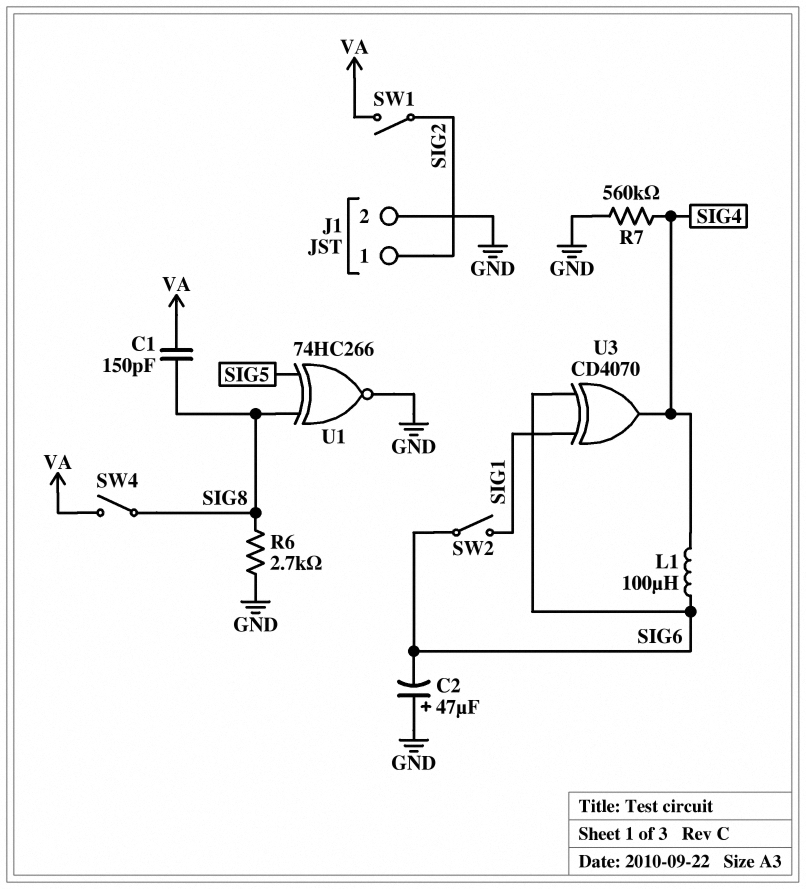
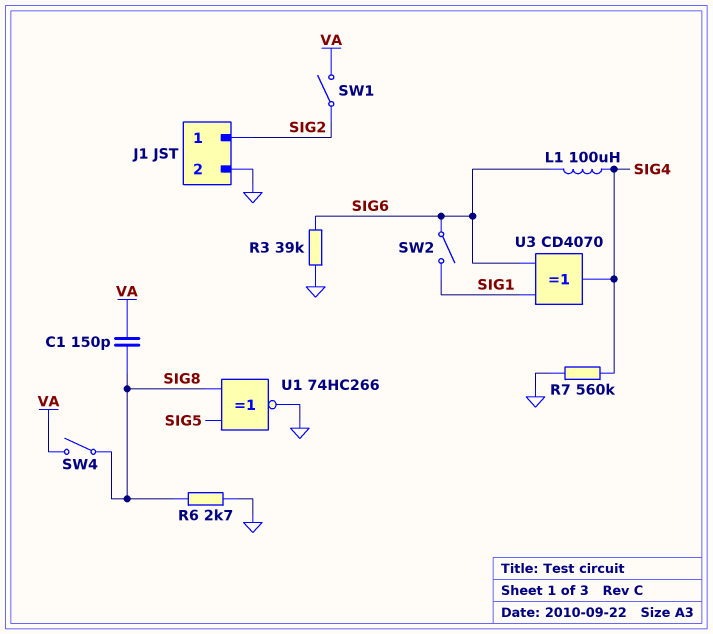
C2: 47uF (plus GND, minus SIG6) -> none
R3: none -> 39k (GND, SIG6)

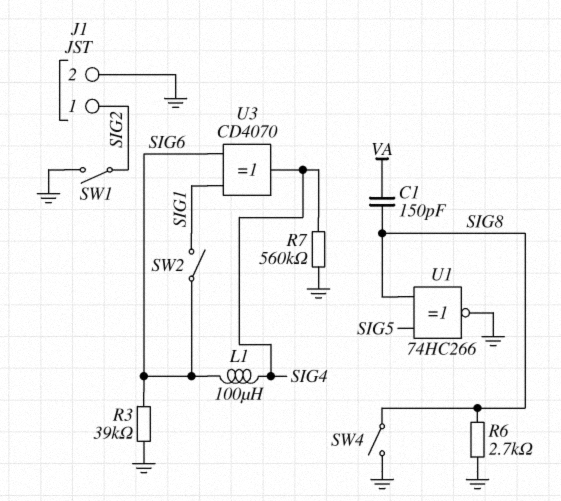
SW1: switch (SIG2, VA) -> switch (GND, SIG2)
SW4: switch (SIG8, VA) -> switch (GND, SIG8)

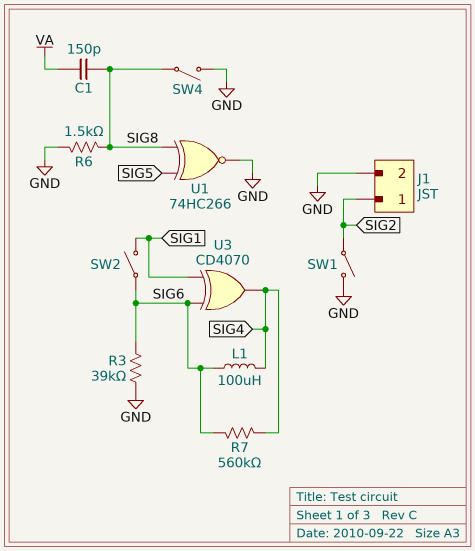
R6: 2.7k (GND, SIG8) -> 1.5k (GND, SIG8)
R7: 560k (GND, SIG4) -> 560k (SIG4, SIG6)

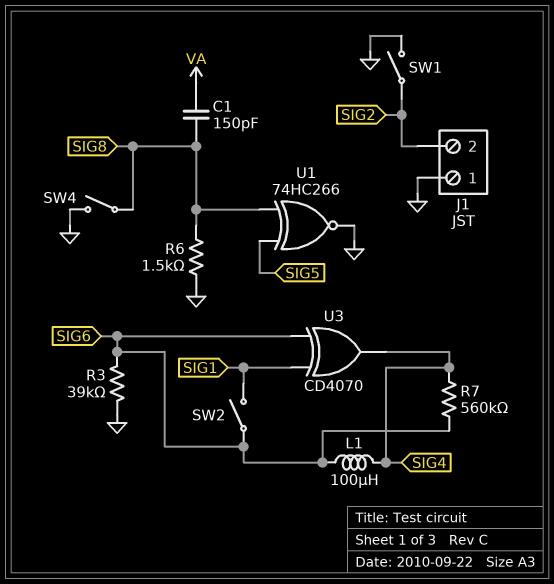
J1 pin 1: SIG2 -> GND
J1 pin 2: GND -> SIG2

